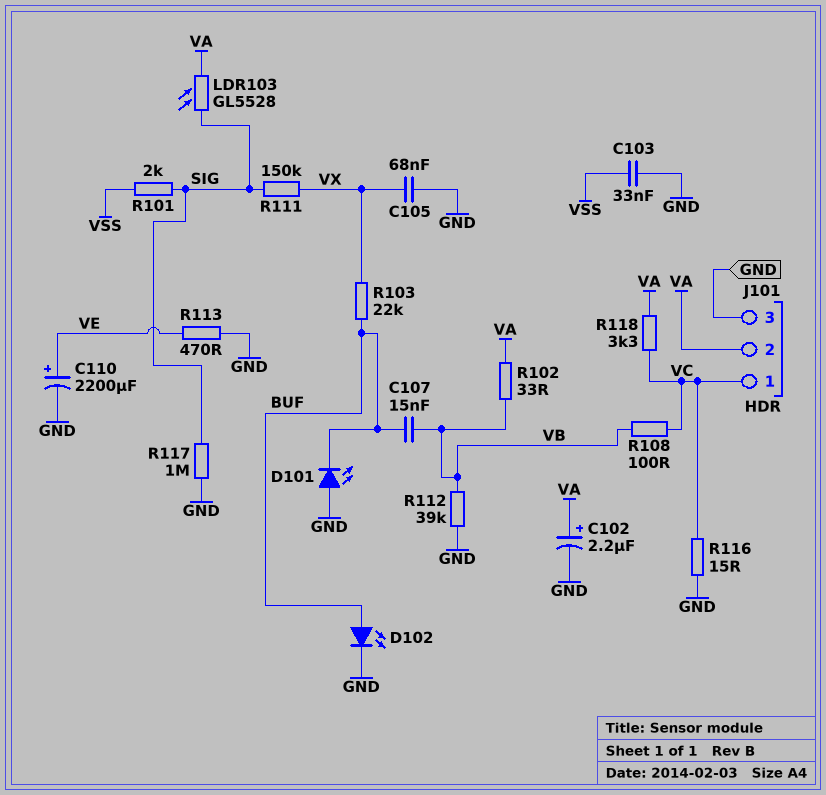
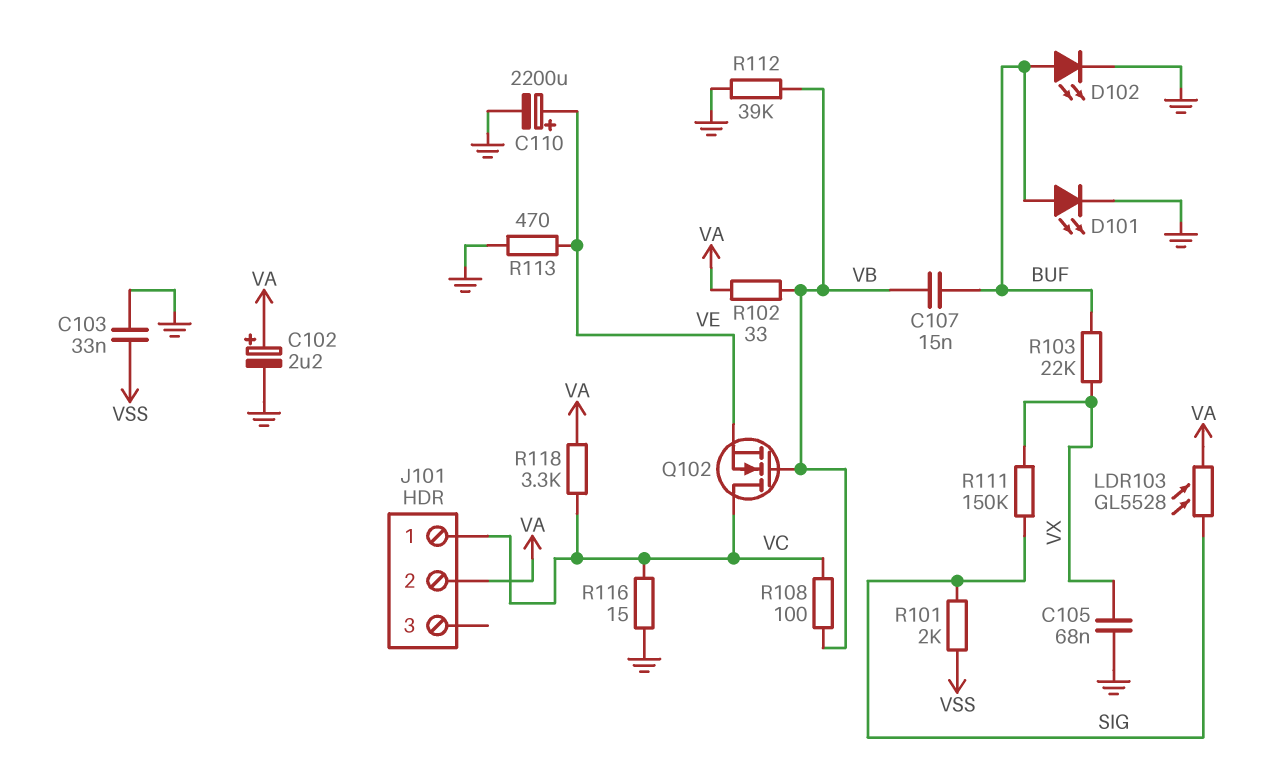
D101: LED (A GND, K BUF) -> LED (A BUF, K GND)
J101 pin 3: GND -> none
Q102: none -> NMOS (G VB, D VC, S VE)
R117: 1M (GND, SIG) -> none

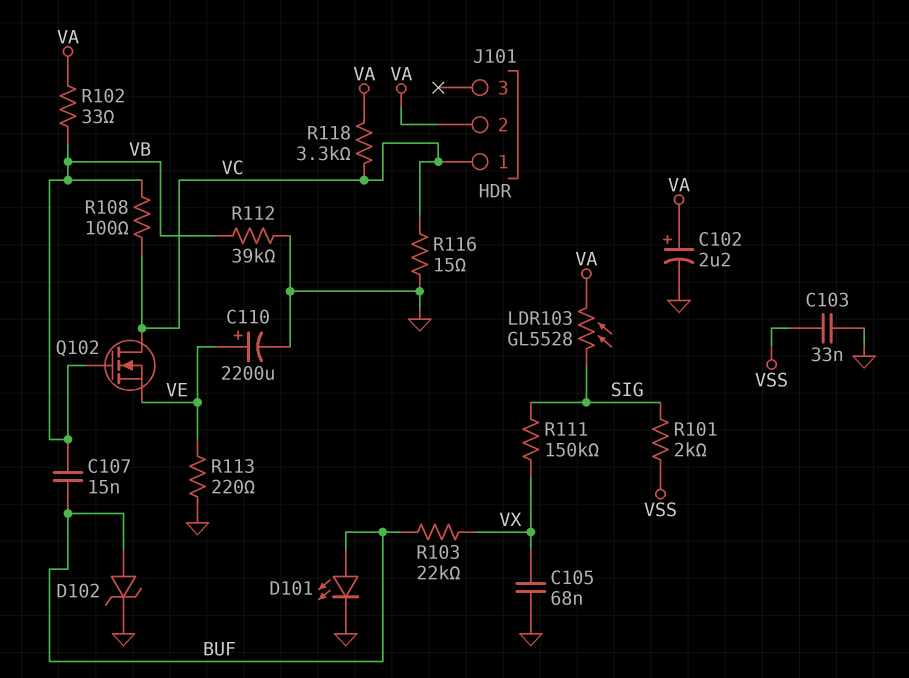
D102: LED (A BUF, K GND) -> zener (A BUF, K GND)
R113: 470 (GND, VE) -> 220 (GND, VE)

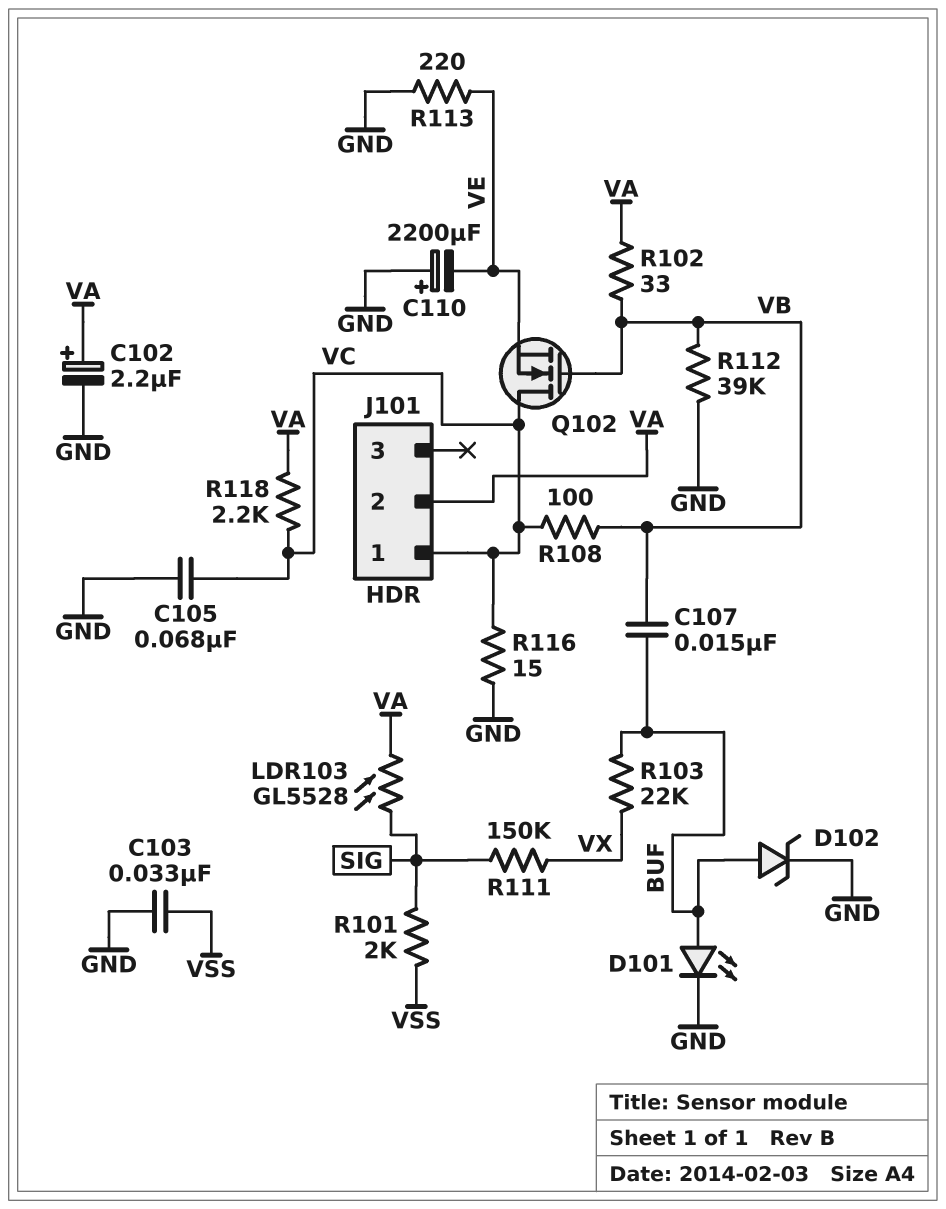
C105: 68nF (GND, VX) -> 68nF (GND, VC)
C110: 2200uF (plus VE, minus GND) -> 2200uF (plus GND, minus VE)
R118: 3.3k (VA, VC) -> 2.2k (VA, VC)

